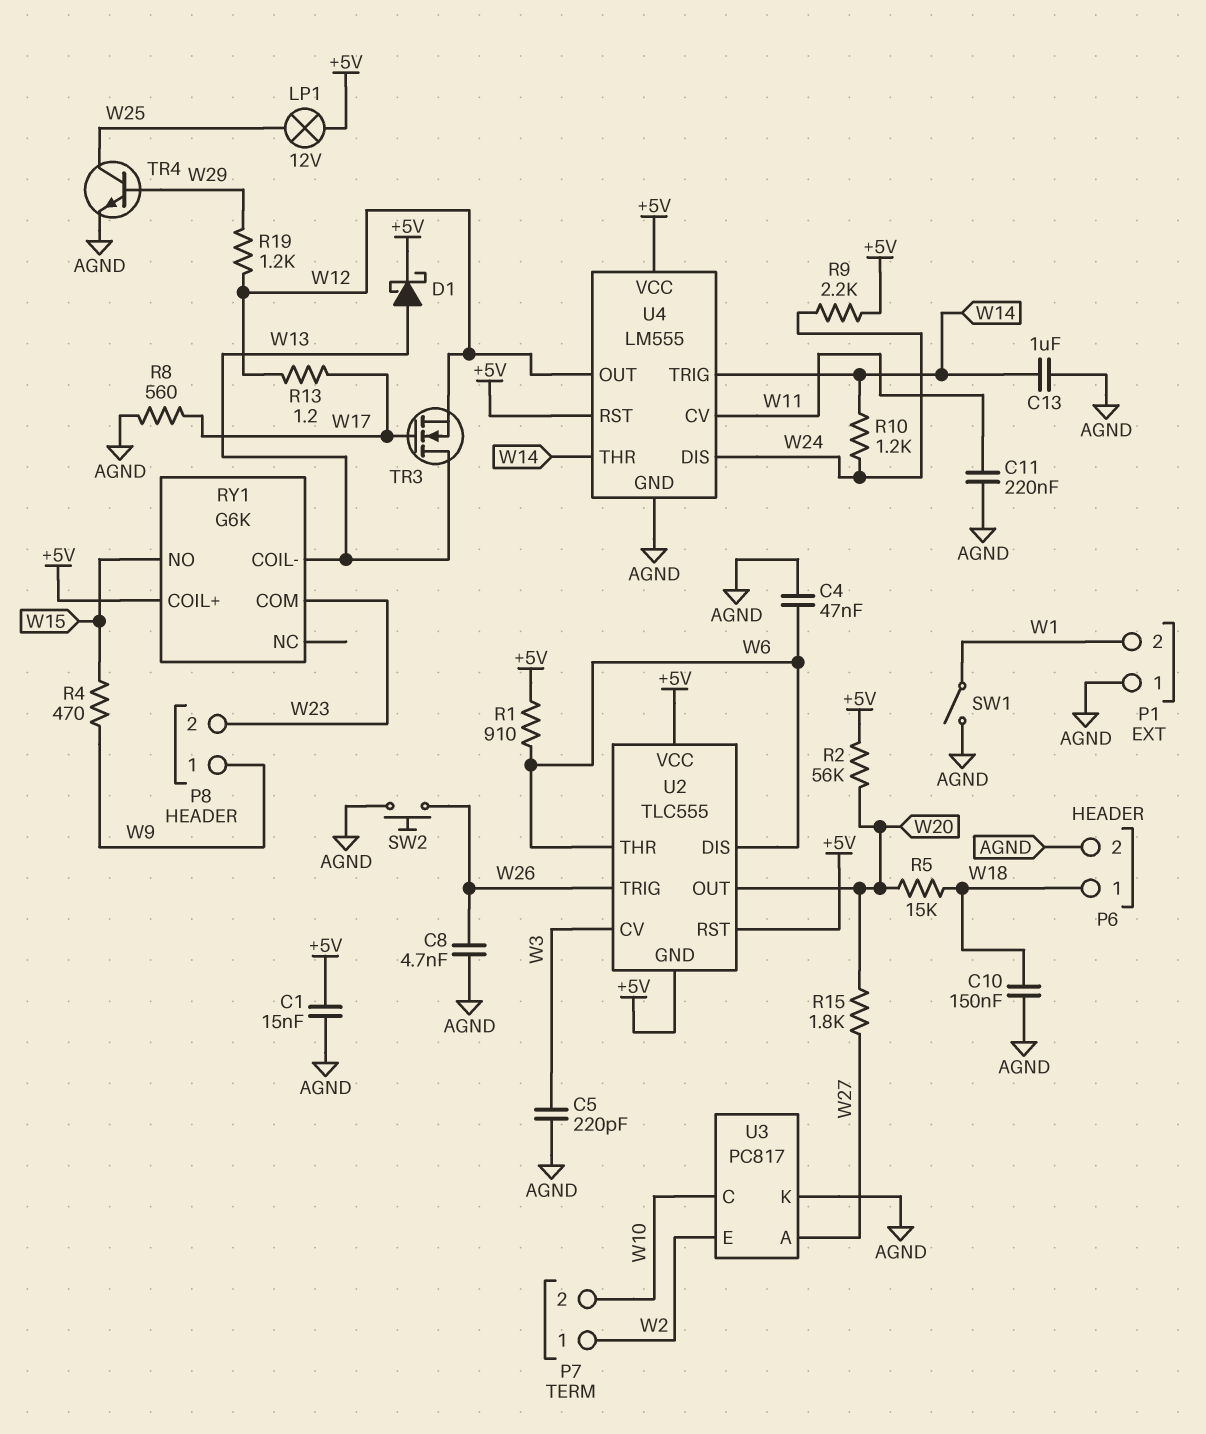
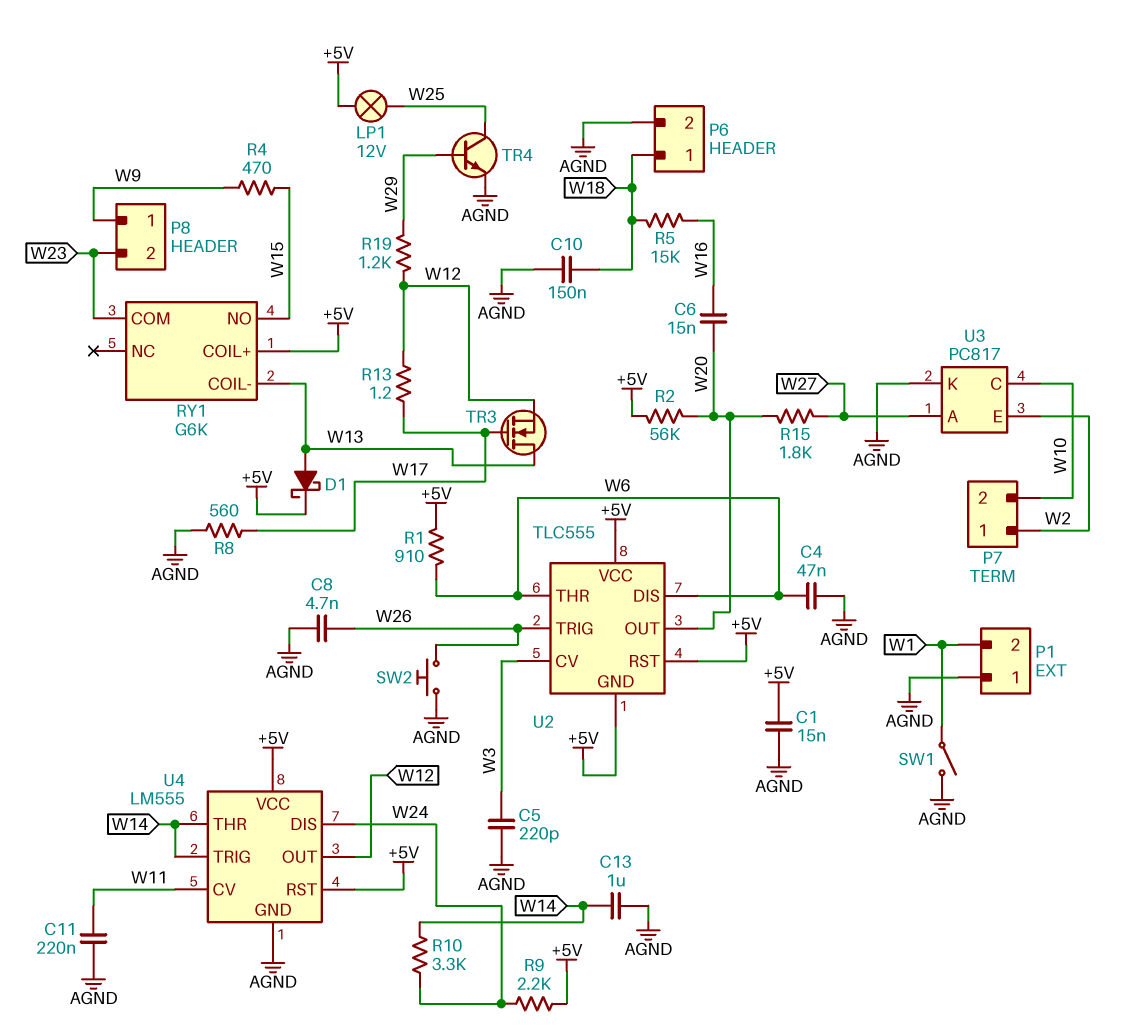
C6: none -> 15nF (W16, W20)
R5: 15k (W18, W20) -> 15k (W16, W18)
R10: 1.2k (W14, W24) -> 3.3k (W14, W24)

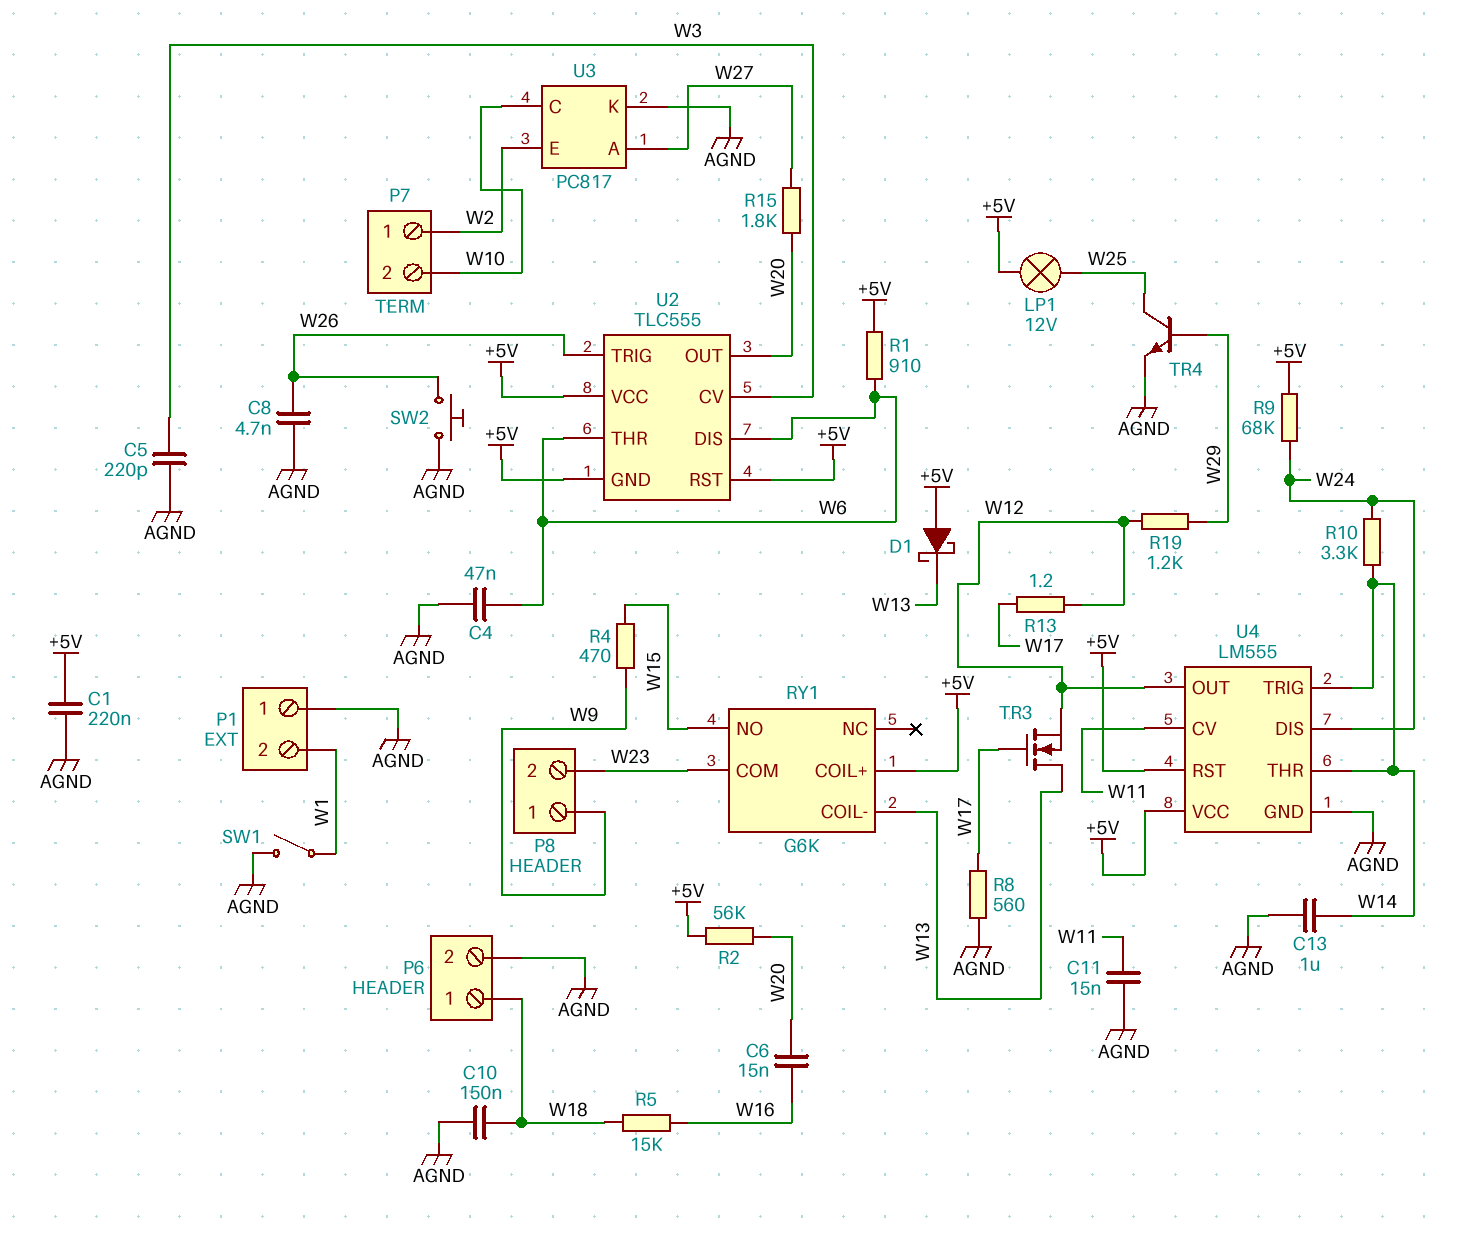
C1: 15nF (+5V, AGND) -> 220nF (+5V, AGND)
C11: 220nF (AGND, W11) -> 15nF (AGND, W11)
D1: schottky (A W13, K +5V) -> schottky (A +5V, K W13)
R9: 2.2k (+5V, W24) -> 68k (+5V, W24)

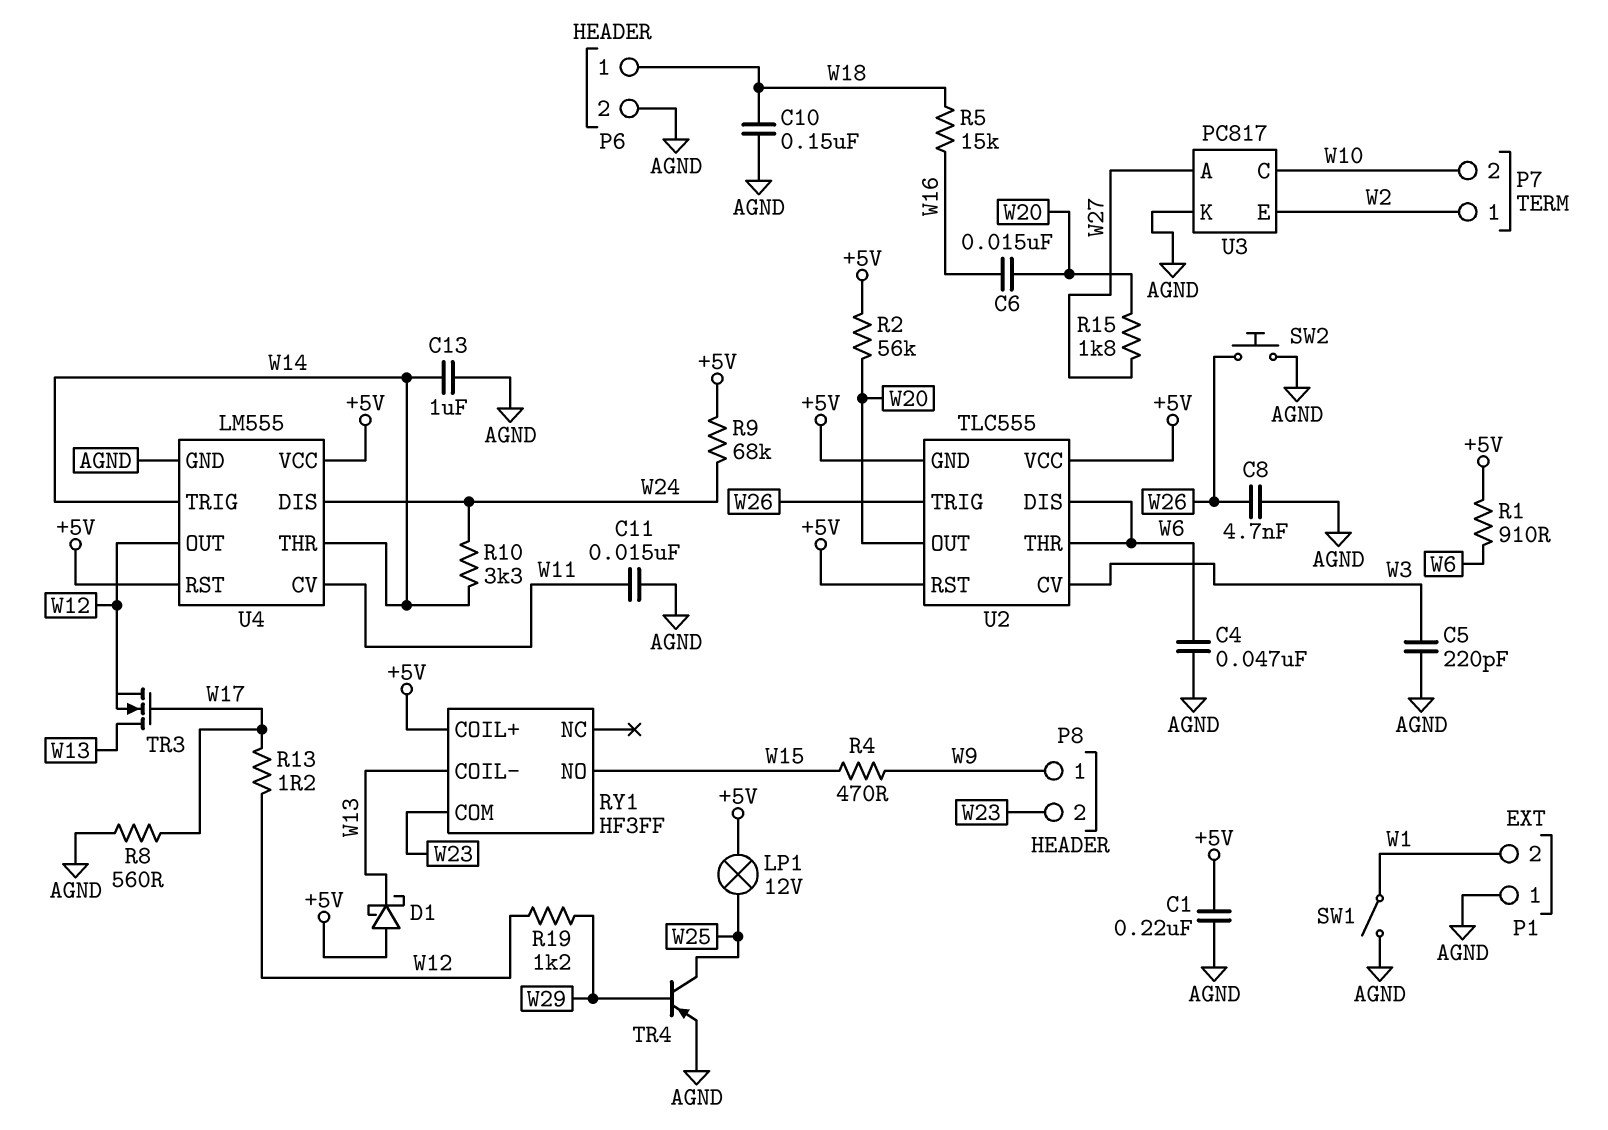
RY1: G6K -> HF3FF
TR4: NPN (B W29, C W25, E AGND) -> PNP (B W29, C W25, E AGND)

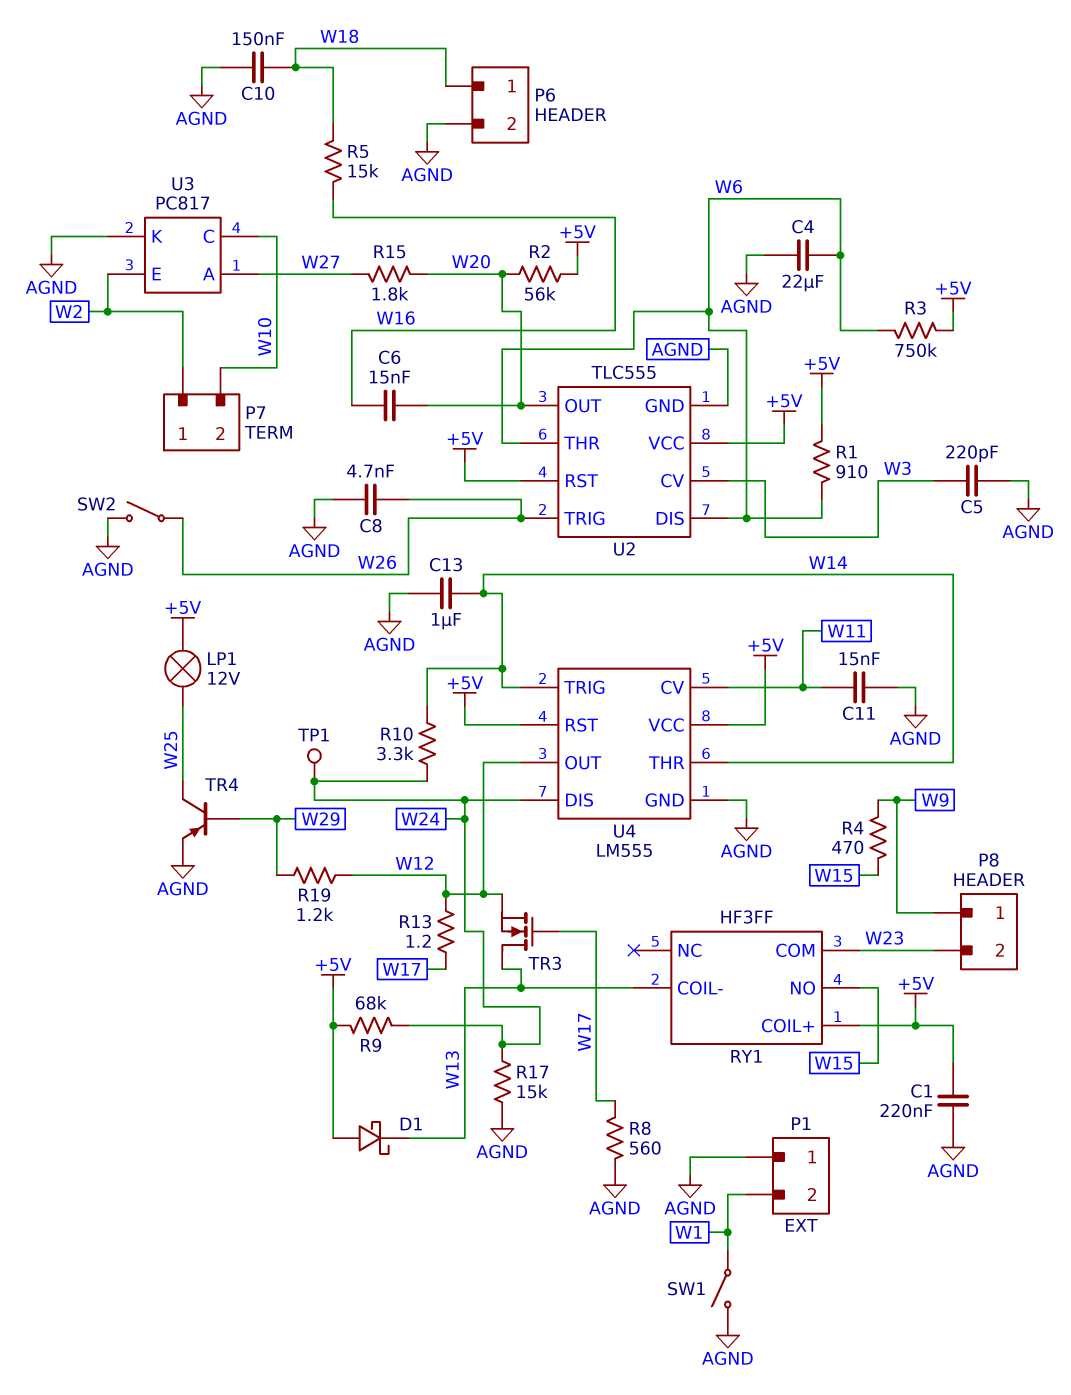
C4: 47nF (AGND, W6) -> 22uF (AGND, W6)
R3: none -> 750k (+5V, W6)
R17: none -> 15k (AGND, W24)
SW2: button (AGND, W26) -> switch (AGND, W26)
TP1: none -> test point (W24)
U2 pin GND: +5V -> AGND

